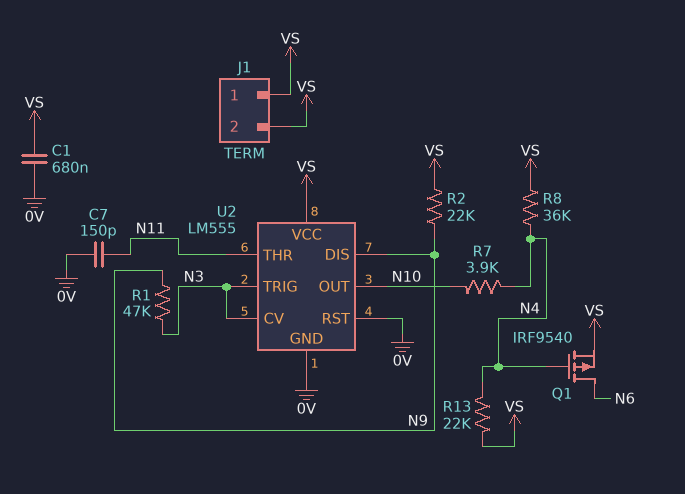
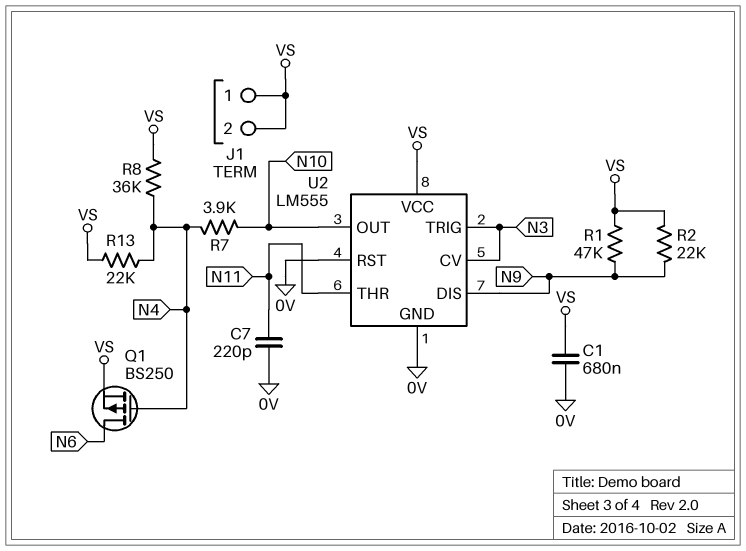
C7: 150pF (0V, N11) -> 220pF (0V, N11)
Q1: PMOS IRF9540 (G N4, D N6, S VS) -> PMOS BS250 (G N4, D N6, S VS)
R1: 47k (N3, N9) -> 47k (N9, VS)

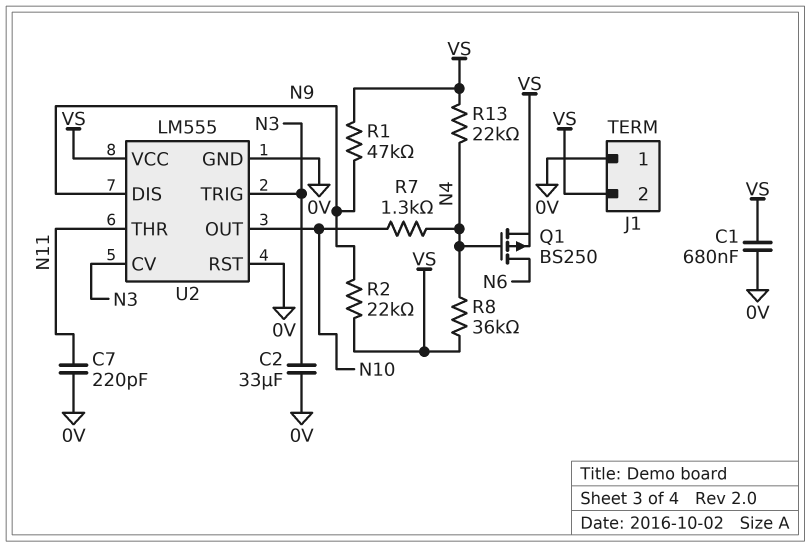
C2: none -> 33uF (0V, N3)
J1 pin 1: VS -> 0V
R7: 3.9k (N4, N10) -> 1.3k (N4, N10)

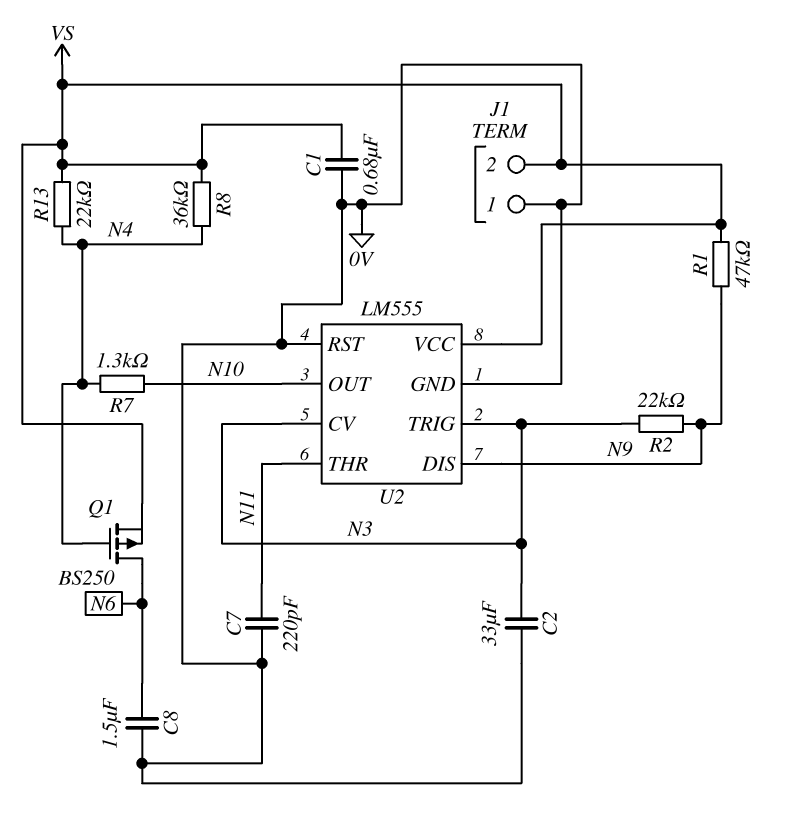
C8: none -> 1.5uF (0V, N6)
R2: 22k (N9, VS) -> 22k (N3, N9)

